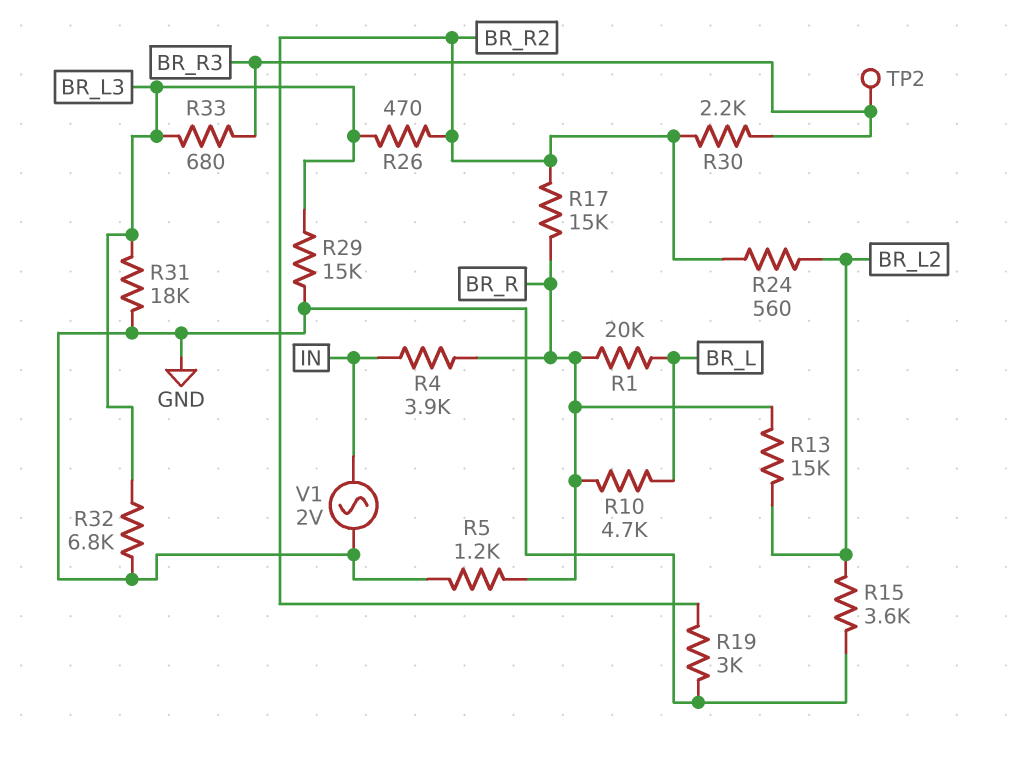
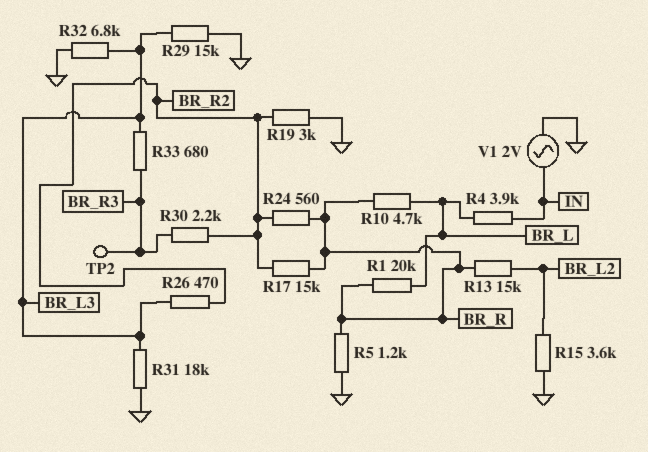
R4: 3.9k (BR_R, IN) -> 3.9k (BR_L, IN)
R24: 560 (BR_L2, BR_R2) -> 560 (BR_R, BR_R2)

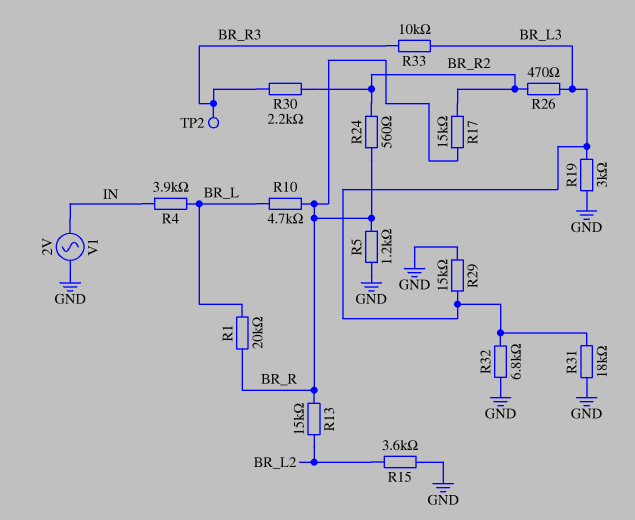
R19: 3k (BR_R2, GND) -> 3k (BR_L3, GND)
R33: 680 (BR_L3, BR_R3) -> 10k (BR_L3, BR_R3)

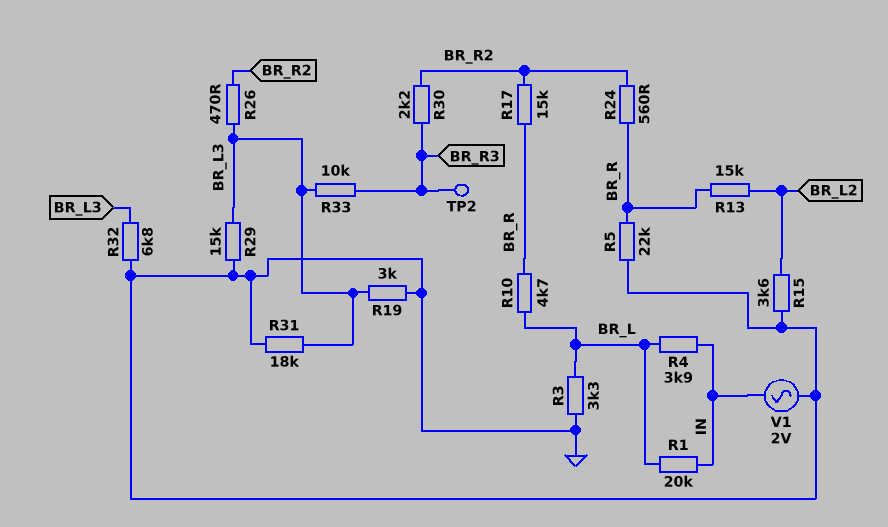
R1: 20k (BR_L, BR_R) -> 20k (BR_L, IN)
R3: none -> 3.3k (BR_L, GND)
R5: 1.2k (BR_R, GND) -> 22k (BR_R, GND)

